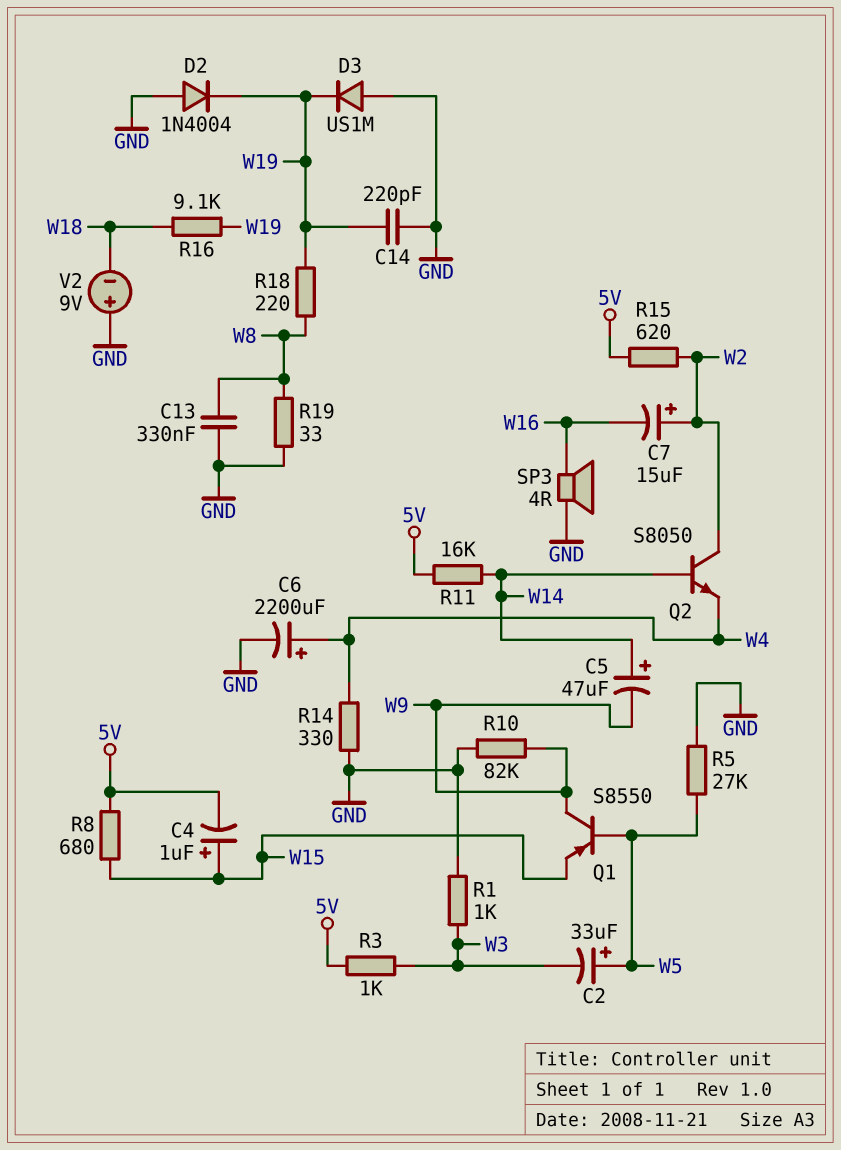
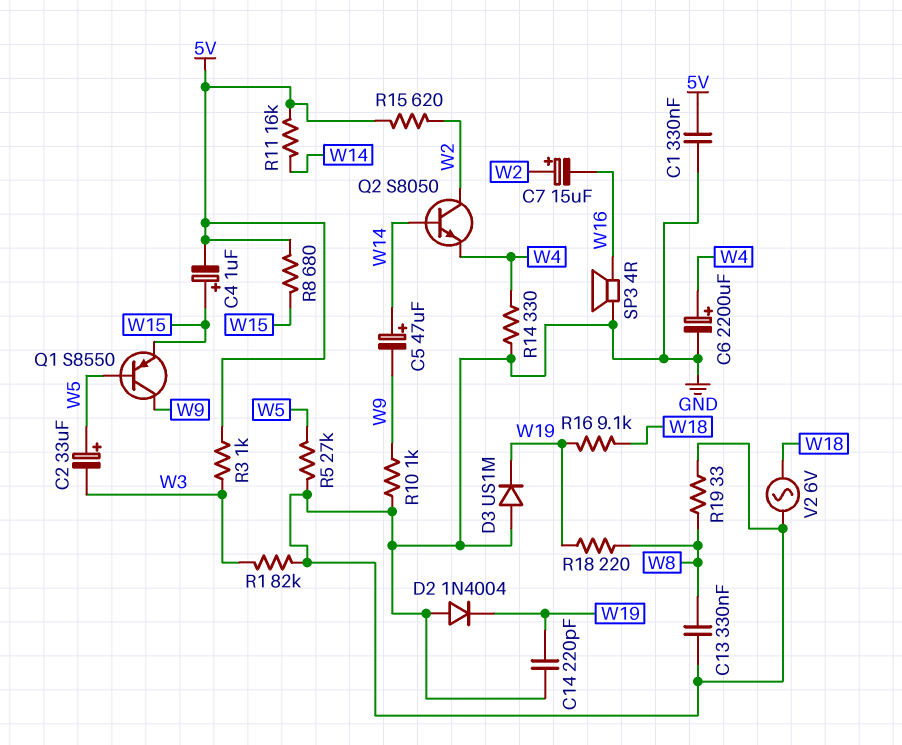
C1: none -> 330nF (5V, GND)
R1: 1k (GND, W3) -> 82k (GND, W3)
R10: 82k (GND, W9) -> 1k (GND, W9)
V2: 9V (plus GND, minus W18) -> AC 6V (GND, W18)

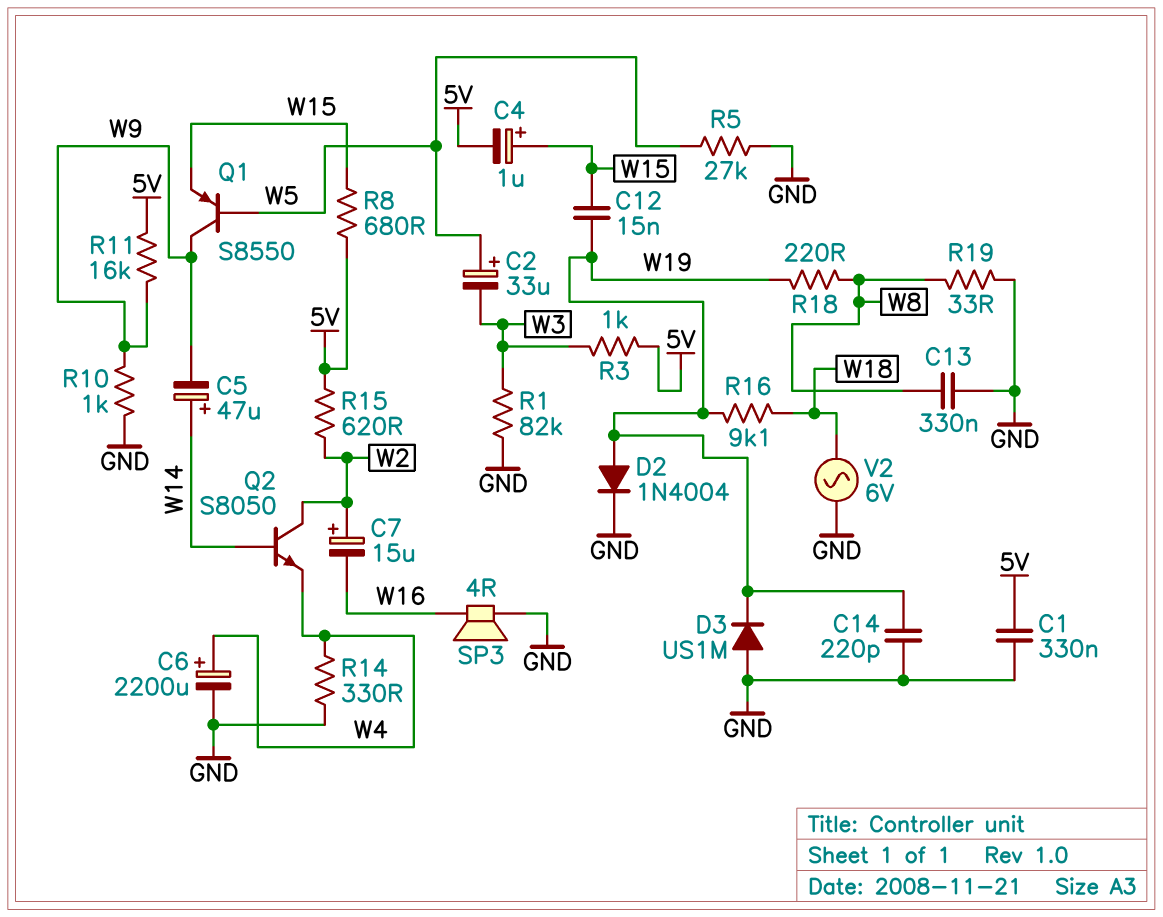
C12: none -> 15nF (W15, W19)
D2: diode 1N4004 (A GND, K W19) -> diode 1N4004 (A W19, K GND)
R11: 16k (5V, W14) -> 16k (5V, W9)

